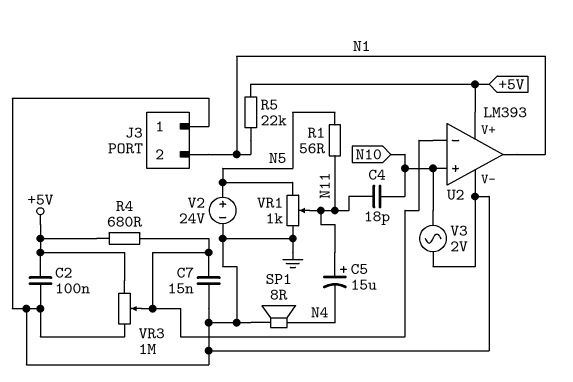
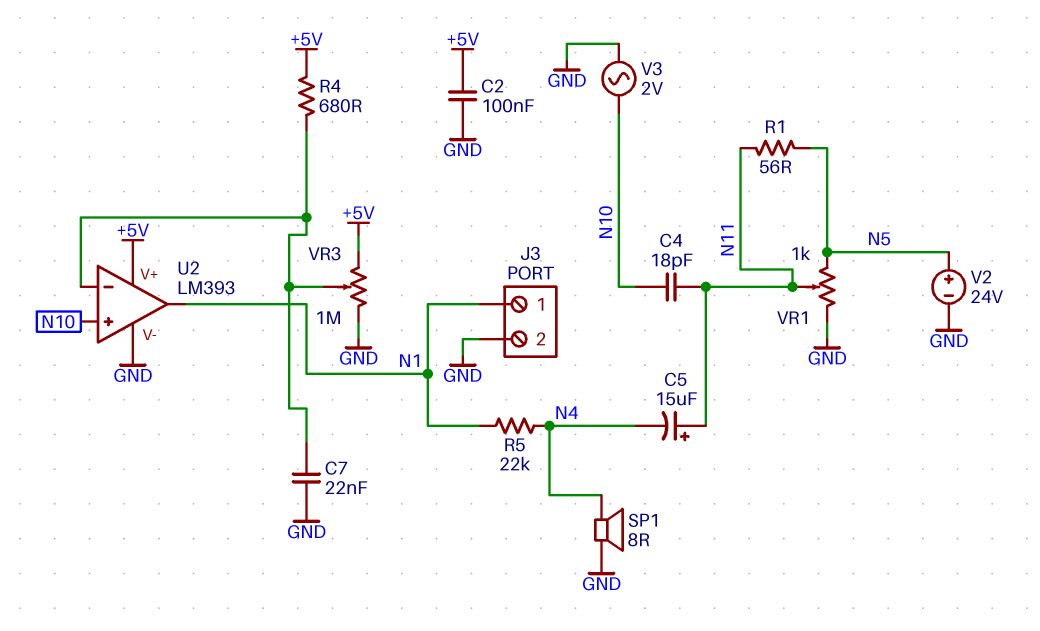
C7: 15nF (GND, U2/in-) -> 22nF (GND, U2/in-)
J3 pin 1: GND -> N1
J3 pin 2: N1 -> GND
R5: 22k (+5V, N1) -> 22k (N1, N4)

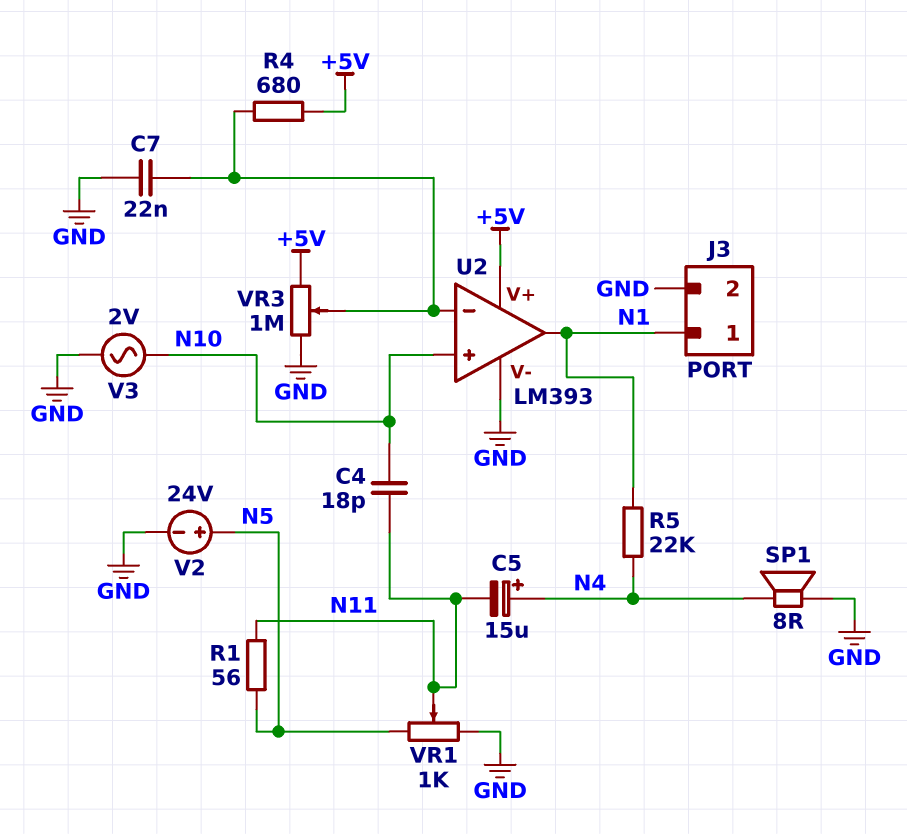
C2: 100nF (+5V, GND) -> none
C5: 15uF (plus N11, minus N4) -> 15uF (plus N4, minus N11)

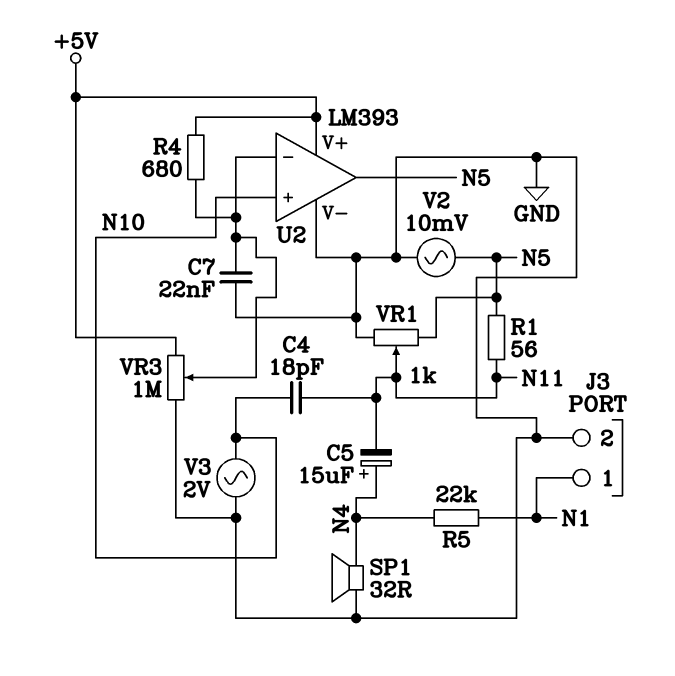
SP1: speaker 8R (GND, N4) -> speaker 32R (GND, N4)
U2 pin out: N1 -> N5
V2: 24V (plus N5, minus GND) -> AC 10mV (GND, N5)

